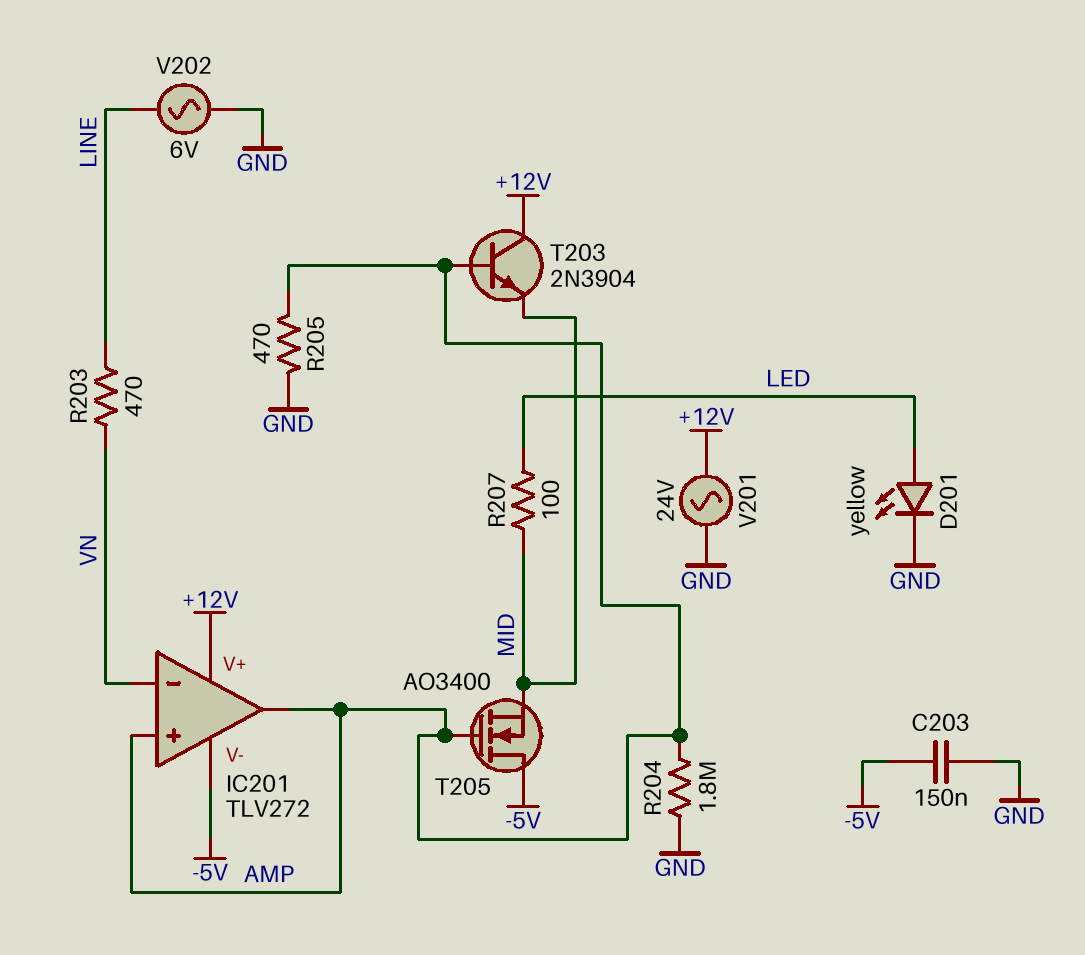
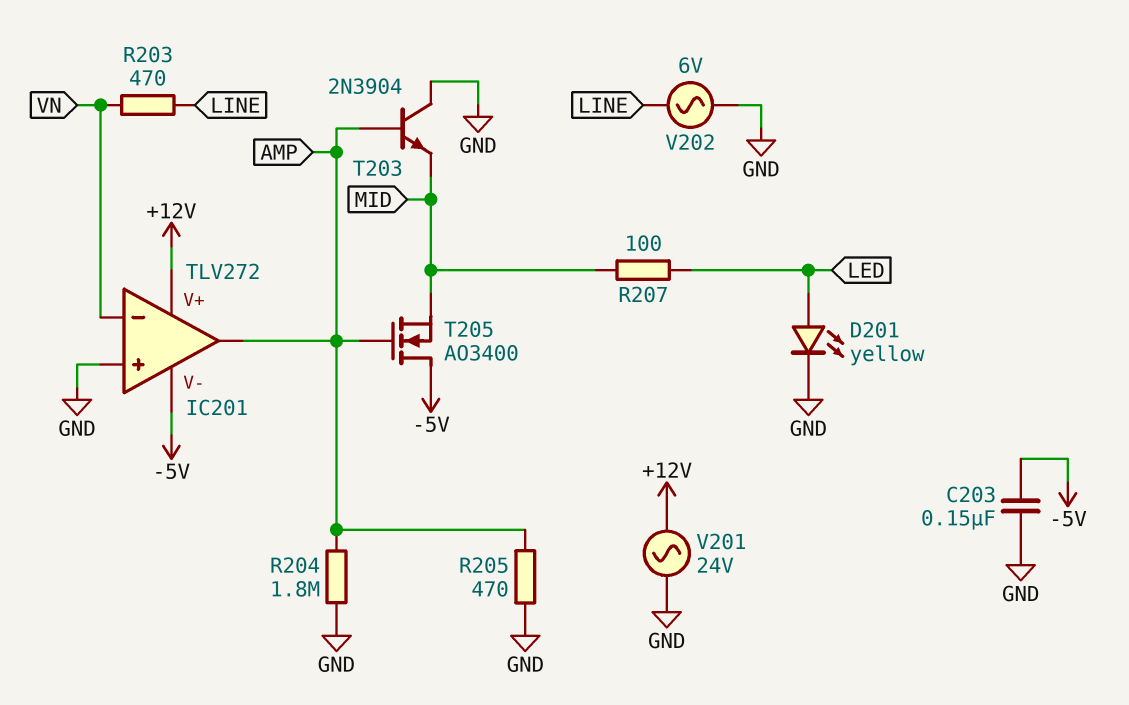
IC201 pin in+: AMP -> GND
T203: NPN 2N3904 (B AMP, C +12V, E MID) -> NPN 2N3904 (B AMP, C GND, E MID)

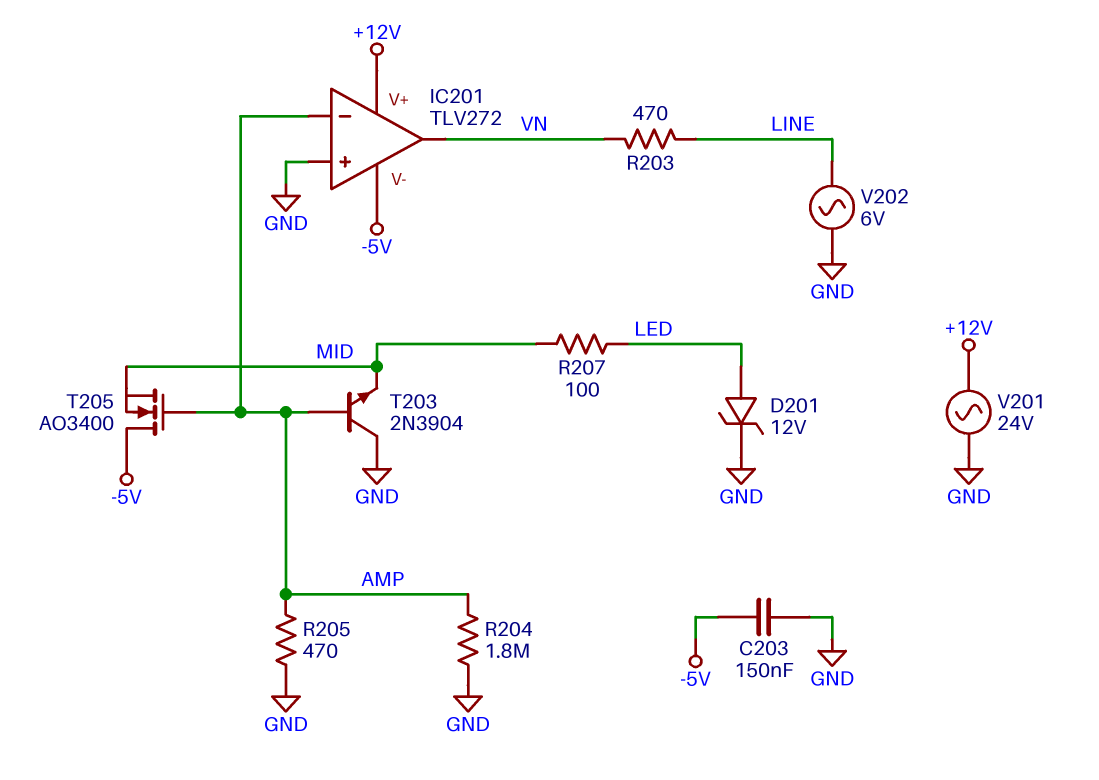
D201: LED yellow (A LED, K GND) -> zener 12V (A LED, K GND)
IC201 pin in-: VN -> AMP
IC201 pin out: AMP -> VN

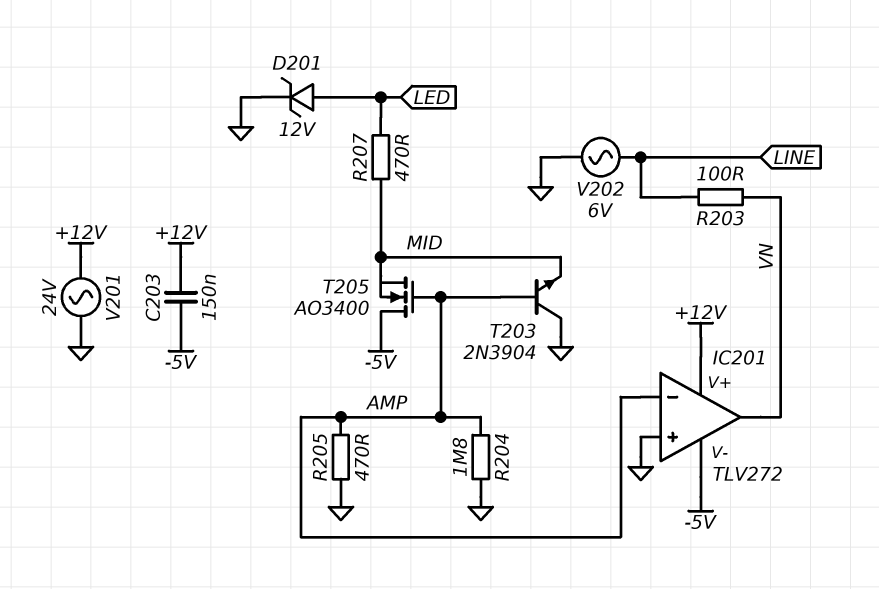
C203: 150nF (-5V, GND) -> 150nF (+12V, -5V)
R203: 470 (LINE, VN) -> 100 (LINE, VN)
R207: 100 (LED, MID) -> 470 (LED, MID)

